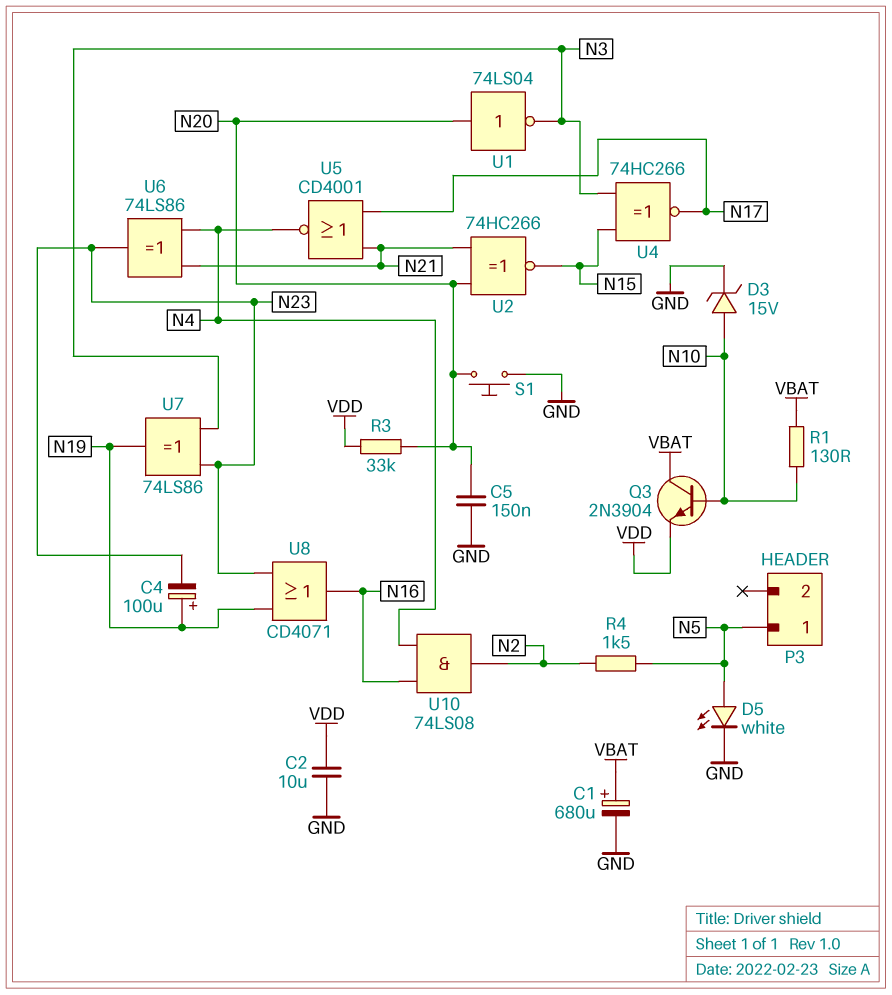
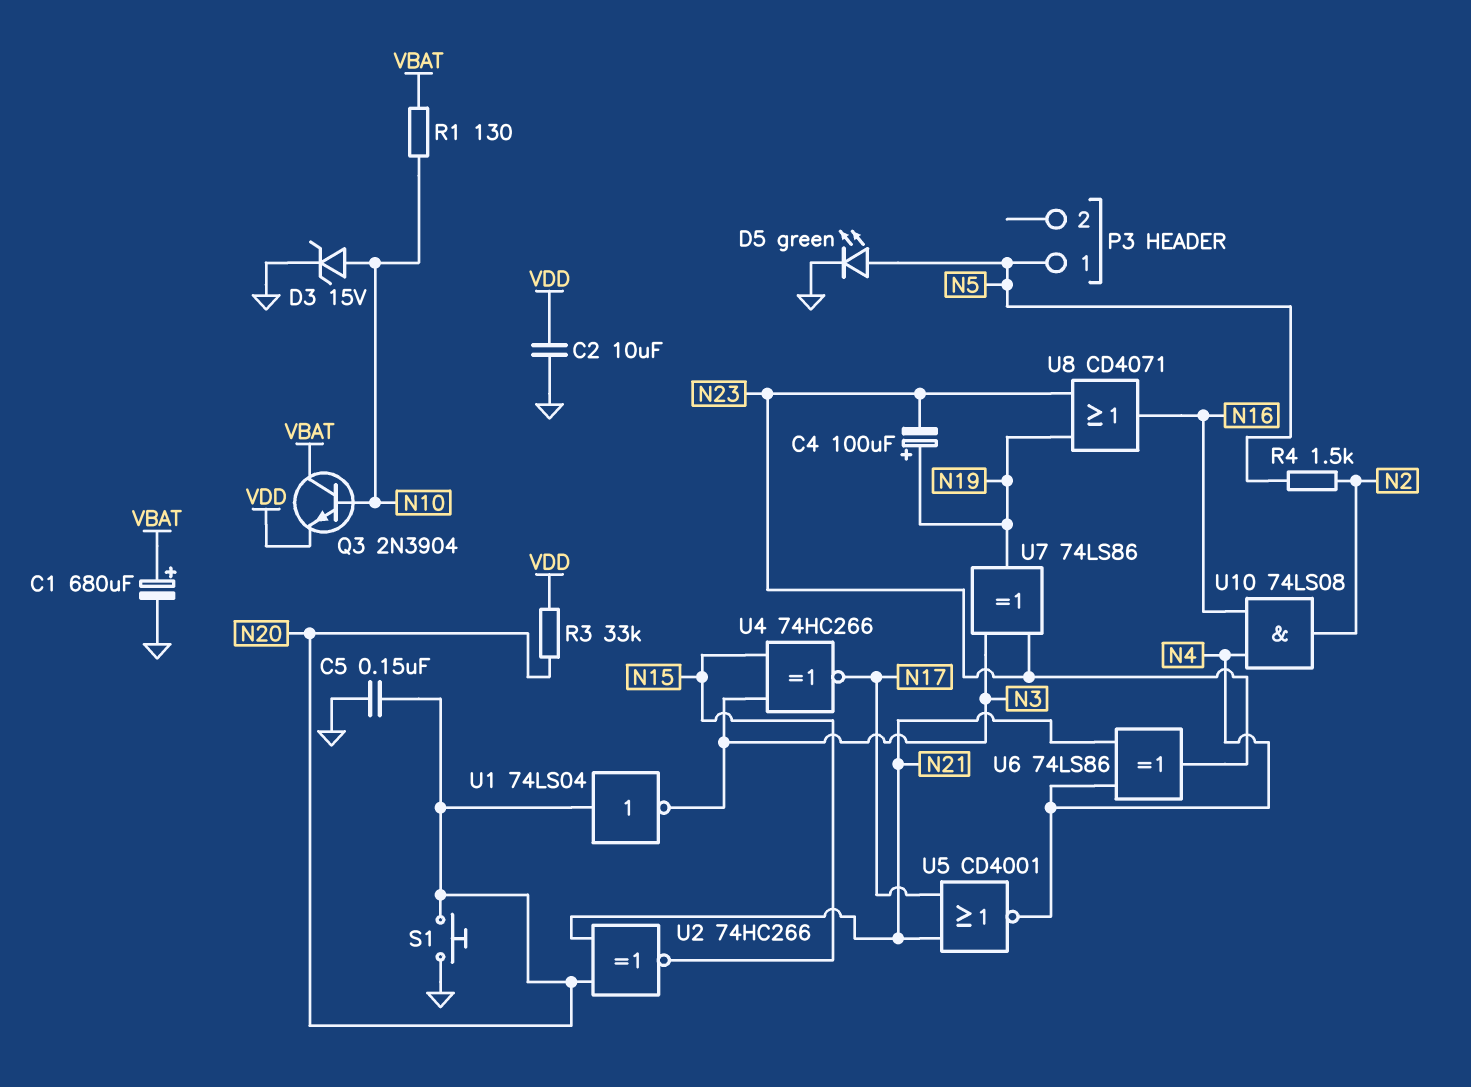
D5: LED white (A N5, K GND) -> LED green (A N5, K GND)

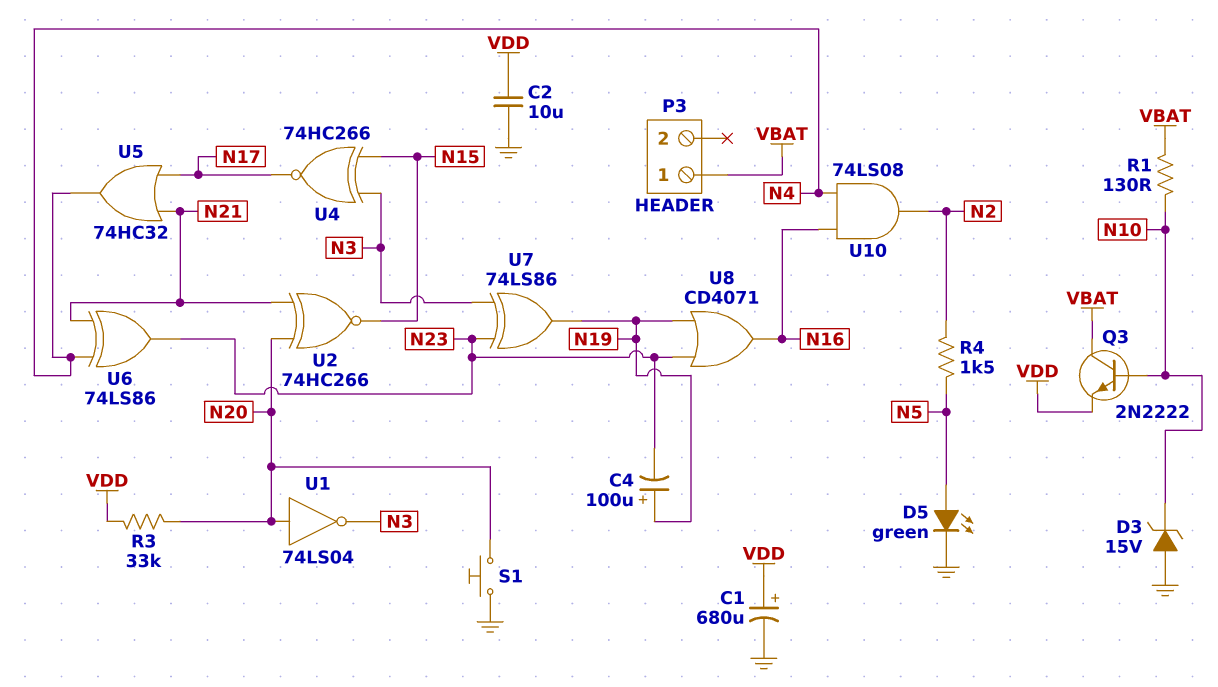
C1: 680uF (plus VBAT, minus GND) -> 680uF (plus VDD, minus GND)
C5: 150nF (GND, N20) -> none
D3: zener 15V (A N10, K GND) -> zener 15V (A GND, K N10)
P3 pin 1: N5 -> VBAT
Q3: NPN 2N3904 (B N10, C VBAT, E VDD) -> NPN 2N2222 (B N10, C VBAT, E VDD)
U5: NOR CD4001 (in N17, in N21, out N4) -> OR 74HC32 (in N17, in N21, out N4)

